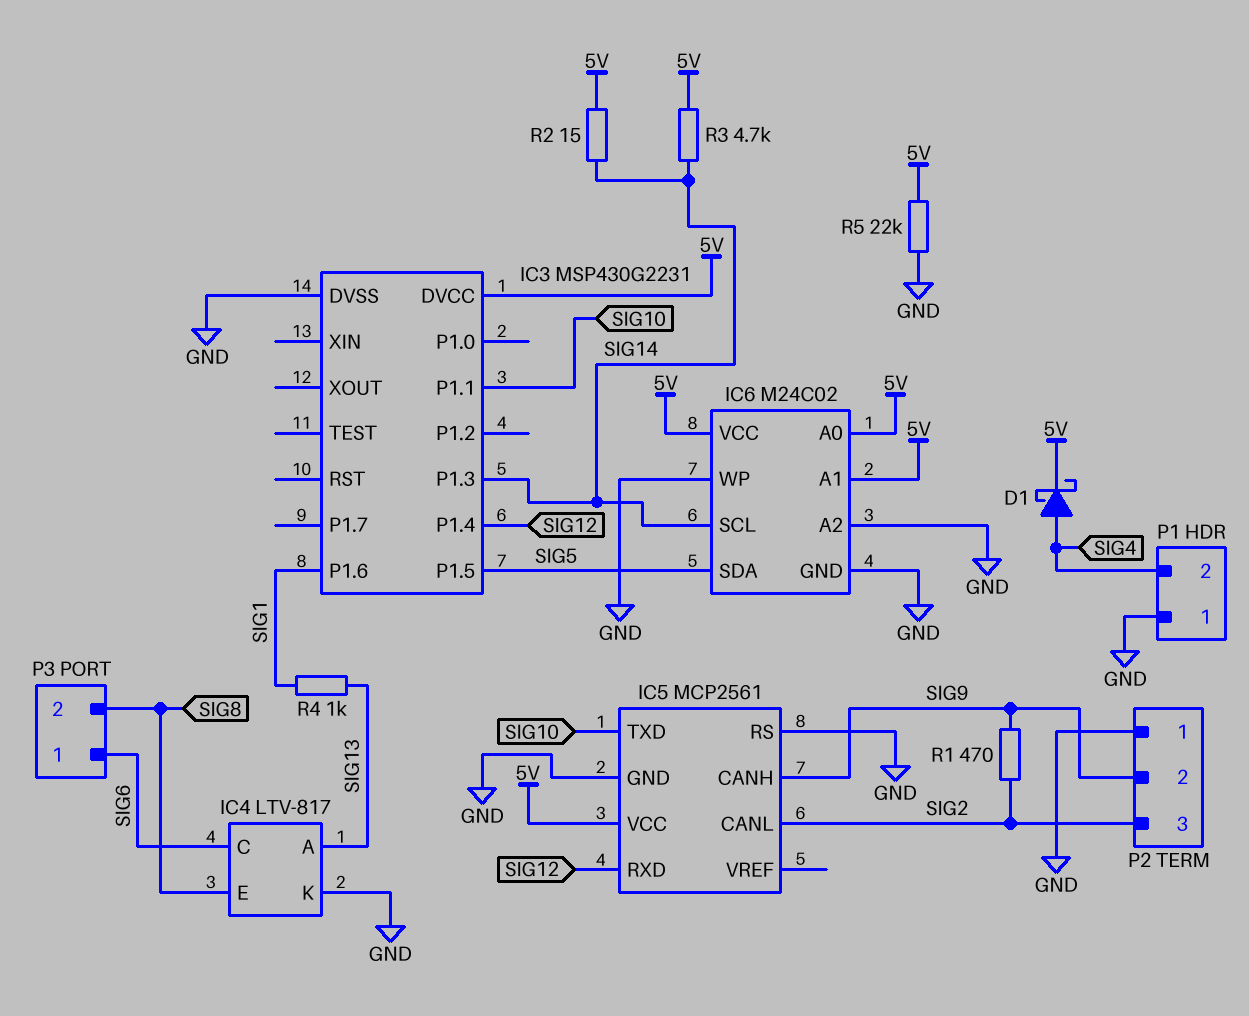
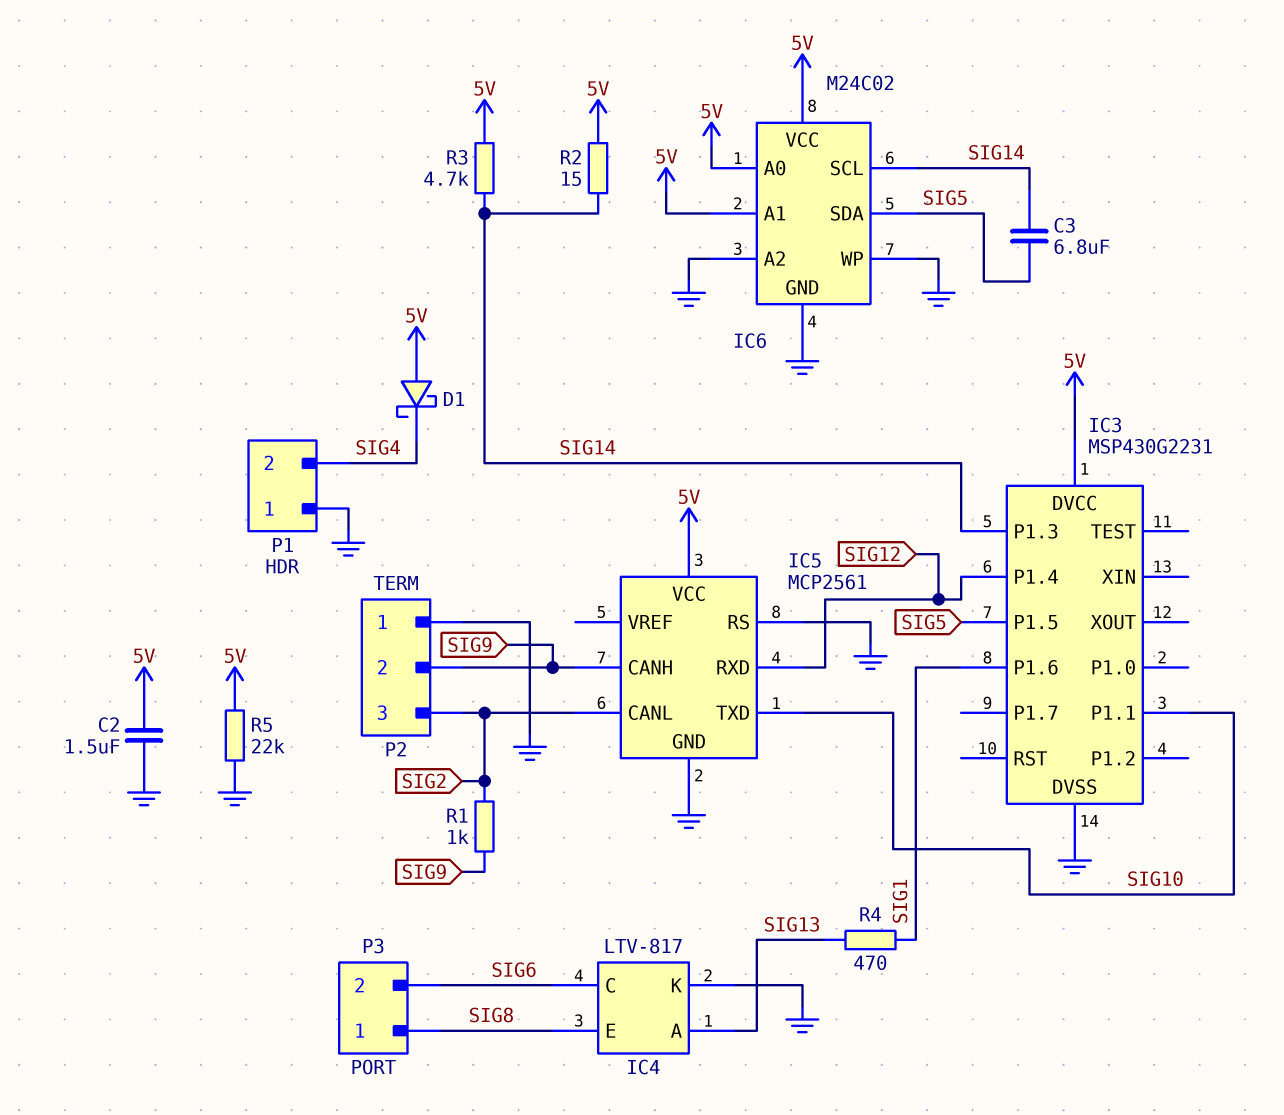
C2: none -> 1.5uF (5V, GND)
C3: none -> 6.8uF (SIG5, SIG14)
D1: schottky (A SIG4, K 5V) -> schottky (A 5V, K SIG4)
P3 pin 1: SIG6 -> SIG8
P3 pin 2: SIG8 -> SIG6
R1: 470 (SIG2, SIG9) -> 1k (SIG2, SIG9)
R4: 1k (SIG1, SIG13) -> 470 (SIG1, SIG13)

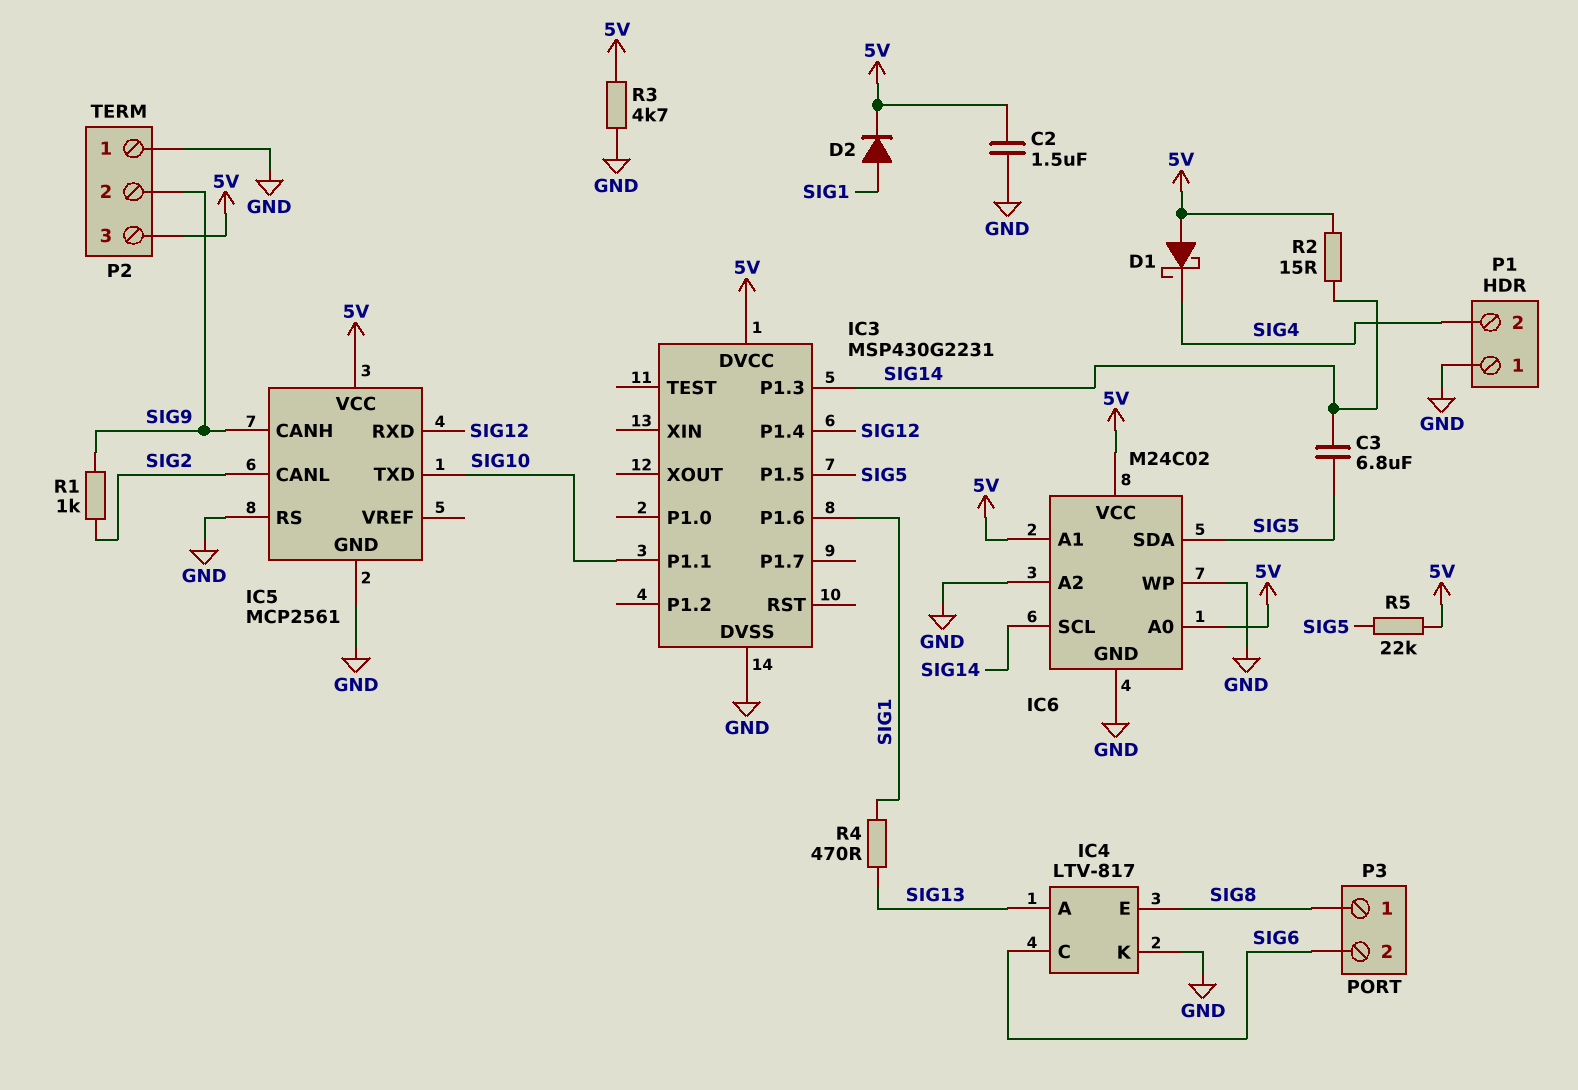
D2: none -> diode (A SIG1, K 5V)
P2 pin 3: SIG2 -> 5V
R3: 4.7k (5V, SIG14) -> 4.7k (5V, GND)
R5: 22k (5V, GND) -> 22k (5V, SIG5)

